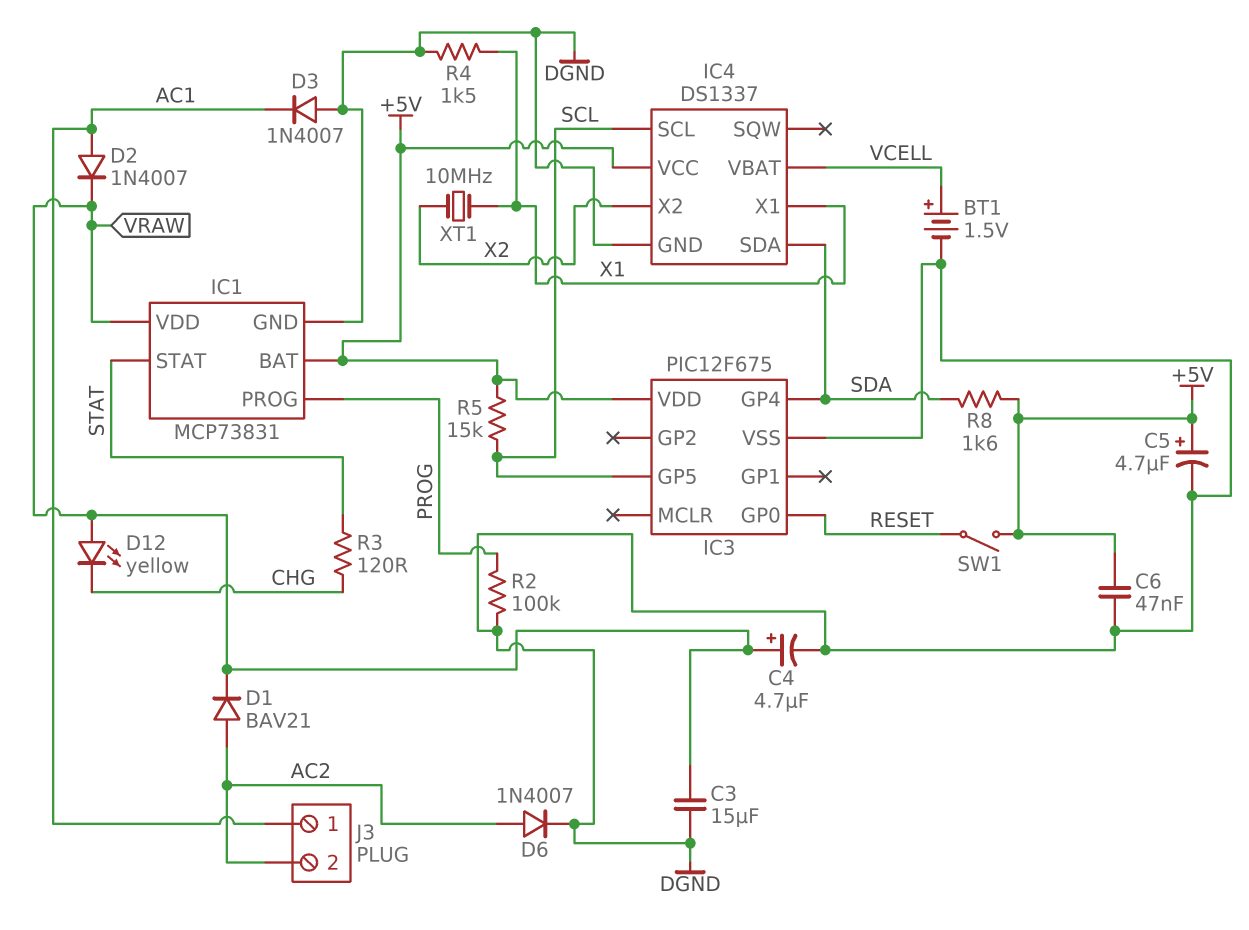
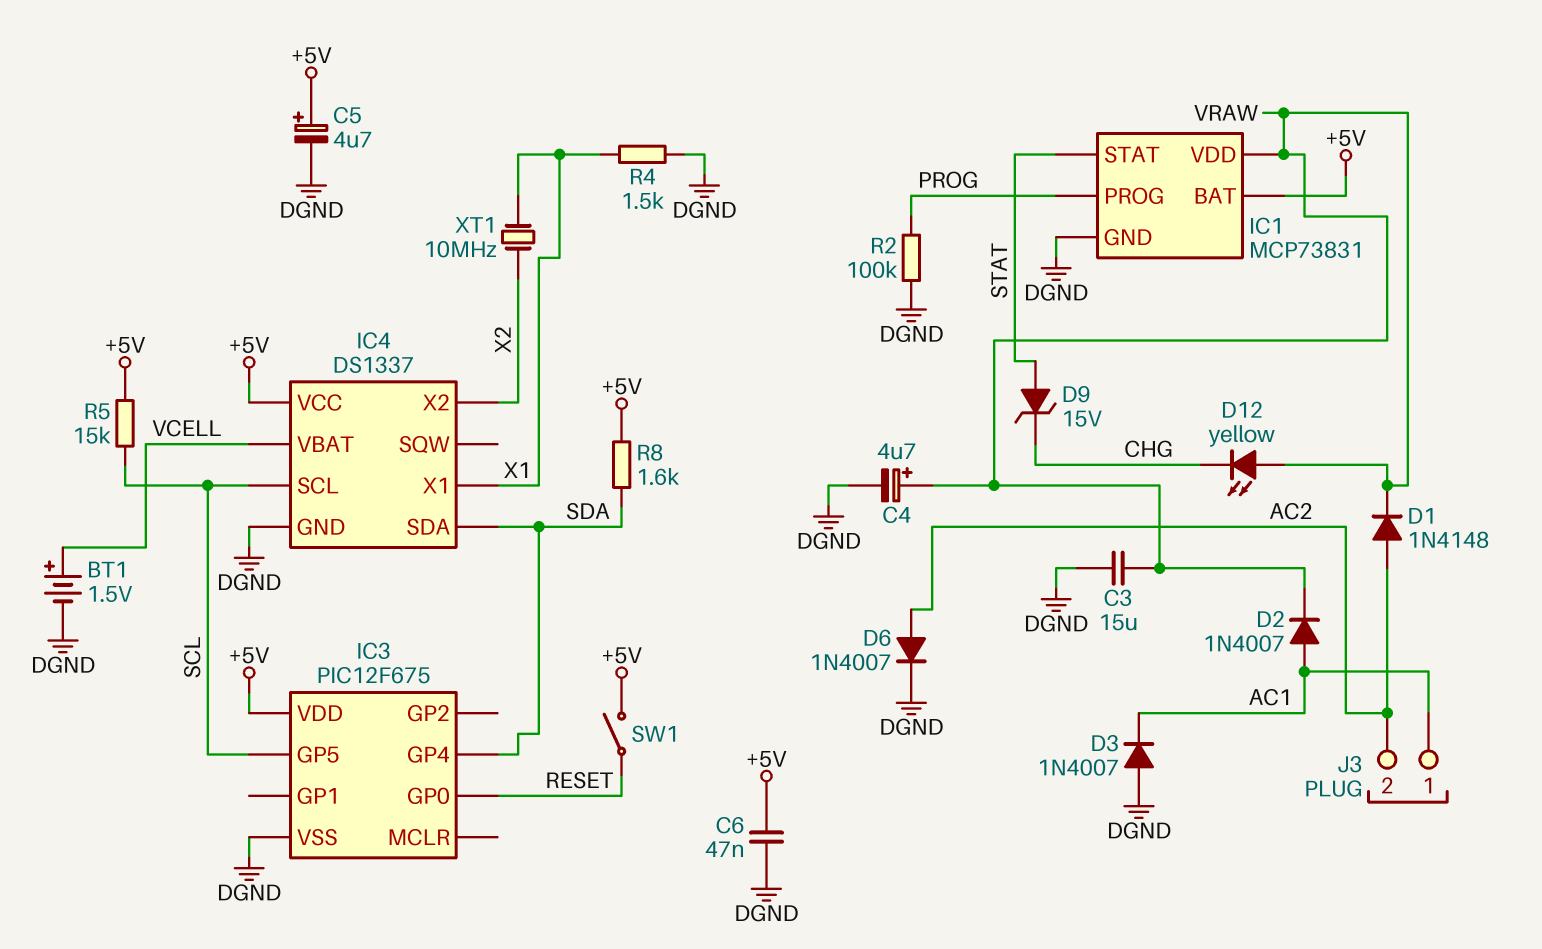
D1: diode BAV21 (A AC2, K VRAW) -> diode 1N4148 (A AC2, K VRAW)
D9: none -> zener 15V (A STAT, K CHG)
R3: 120 (CHG, STAT) -> none

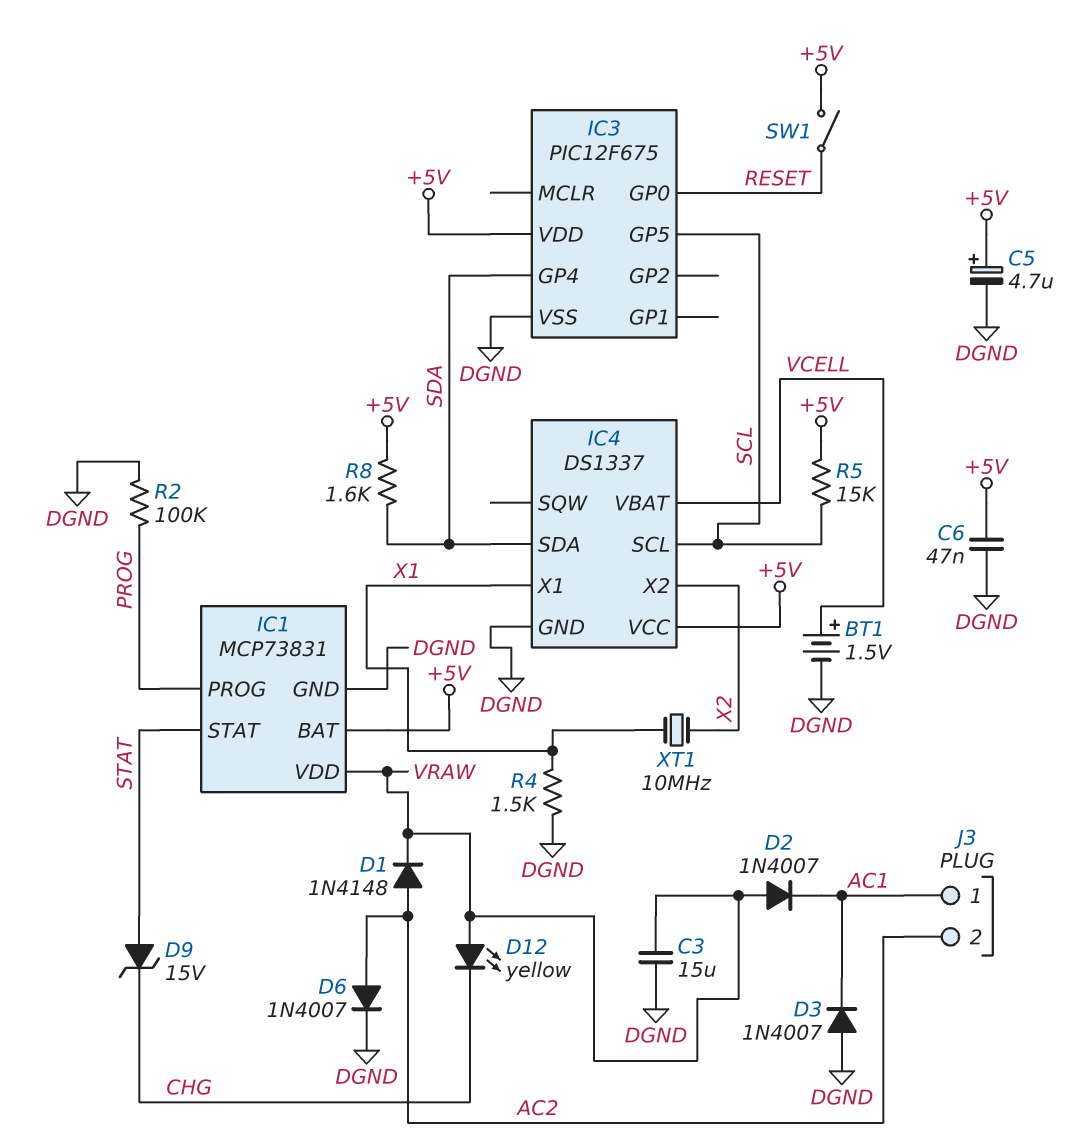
C4: 4.7uF (plus VRAW, minus DGND) -> none
D2: diode 1N4007 (A AC1, K VRAW) -> diode 1N4007 (A VRAW, K AC1)

